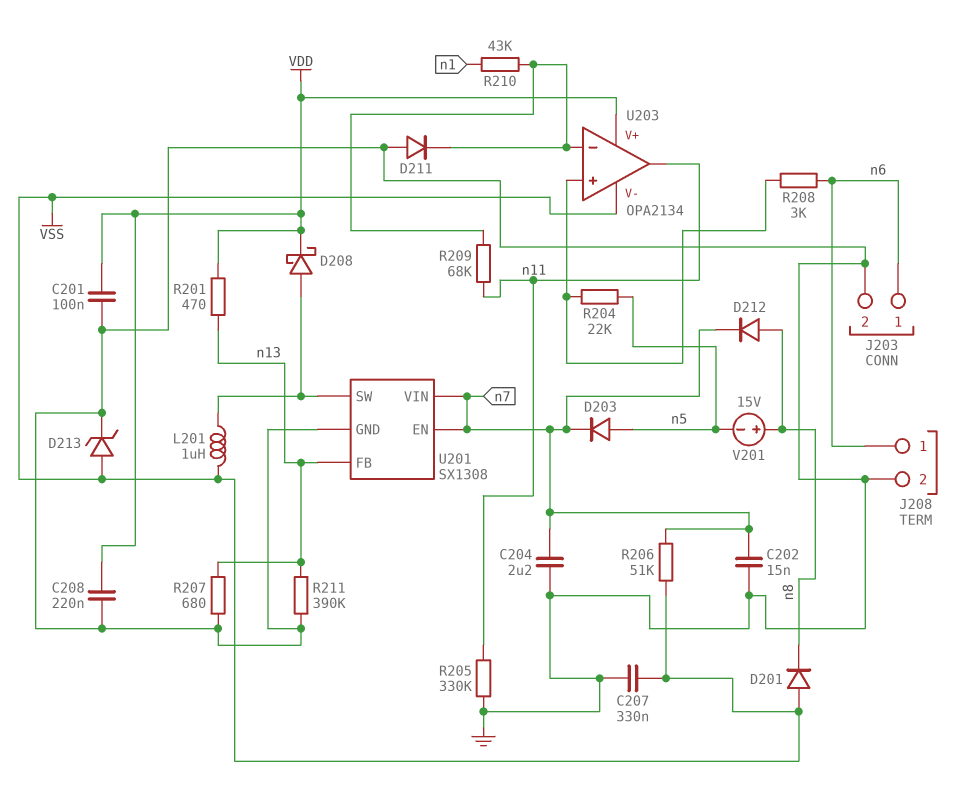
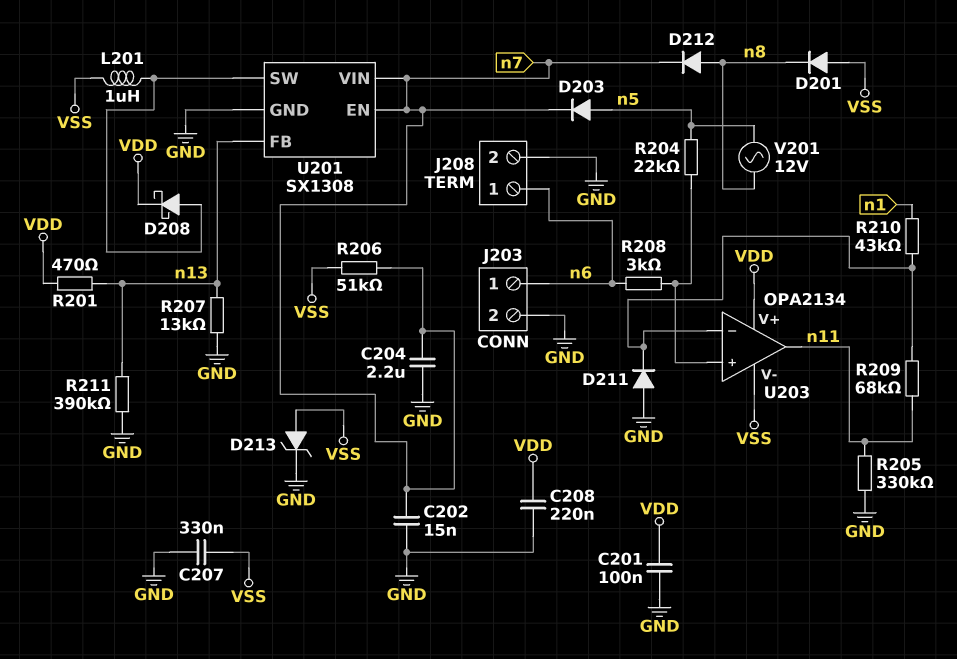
R207: 680 (GND, n13) -> 13k (GND, n13)
V201: 15V (plus n8, minus n5) -> AC 12V (n5, n8)

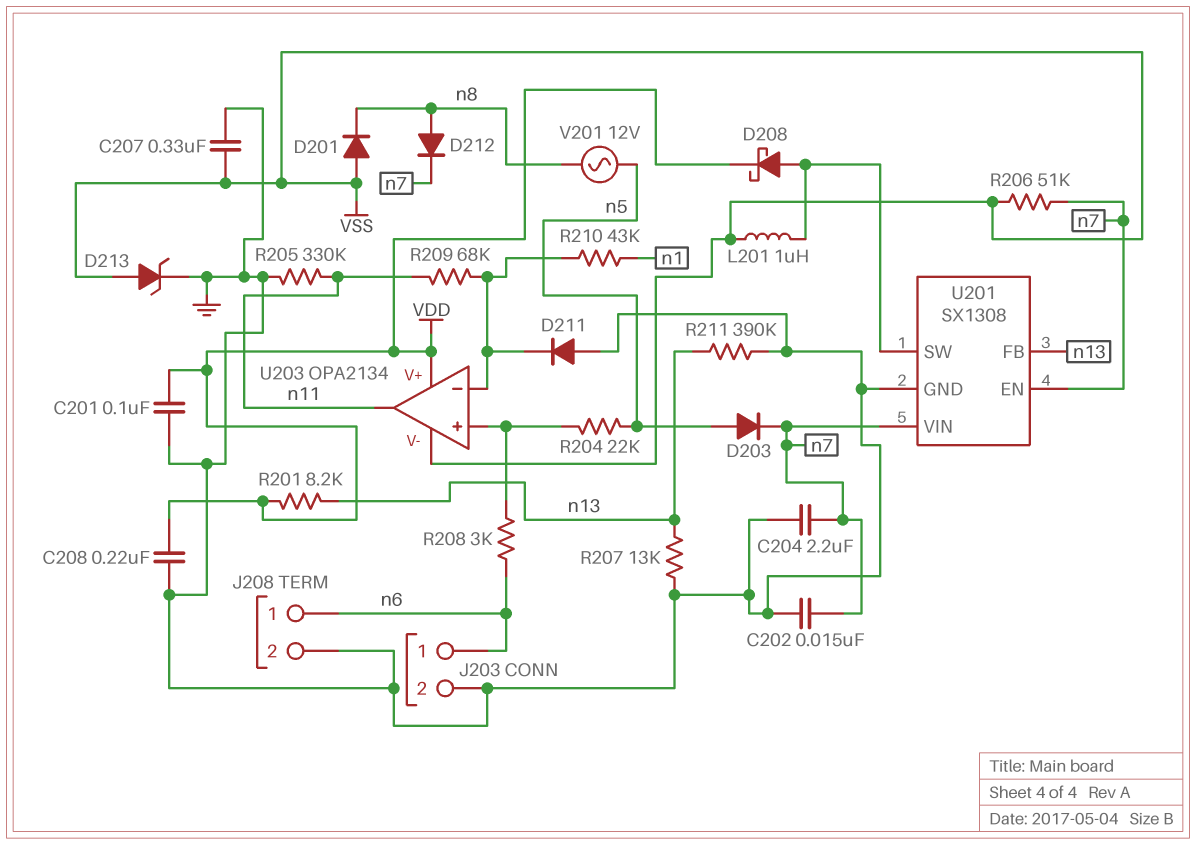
R201: 470 (VDD, n13) -> 8.2k (VDD, n13)

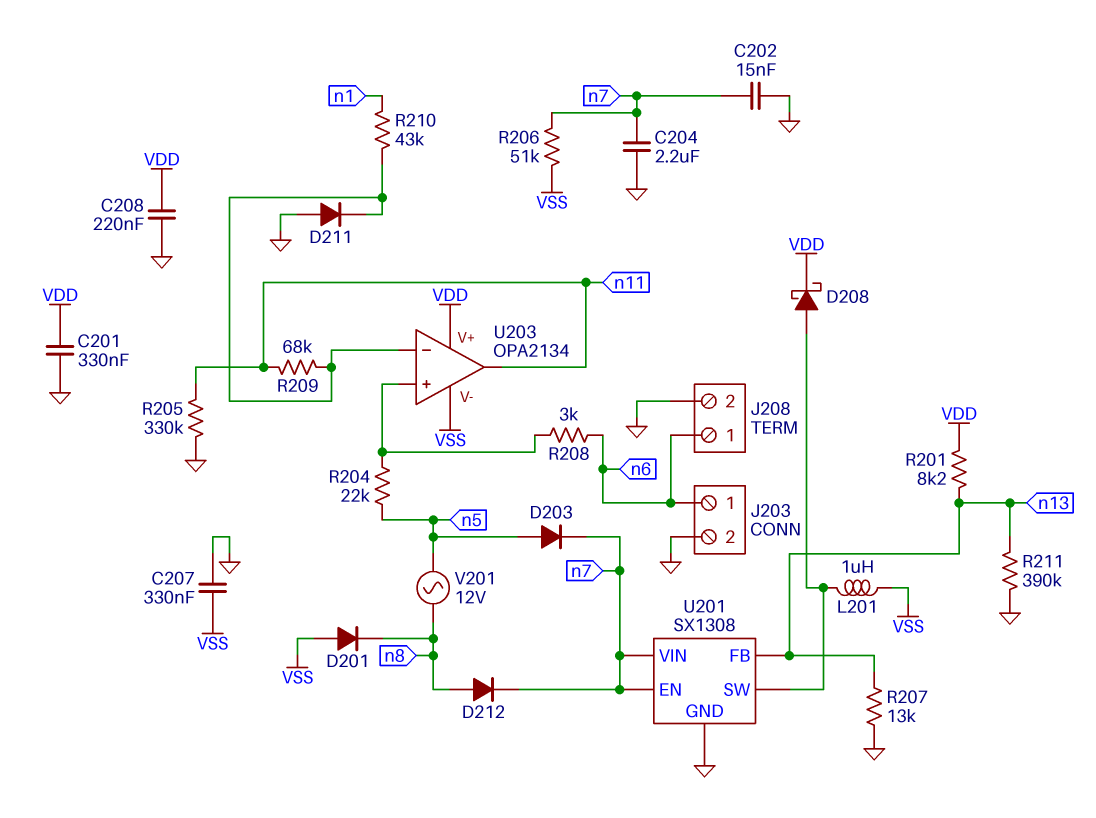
C201: 100nF (GND, VDD) -> 330nF (GND, VDD)
D213: zener (A VSS, K GND) -> none

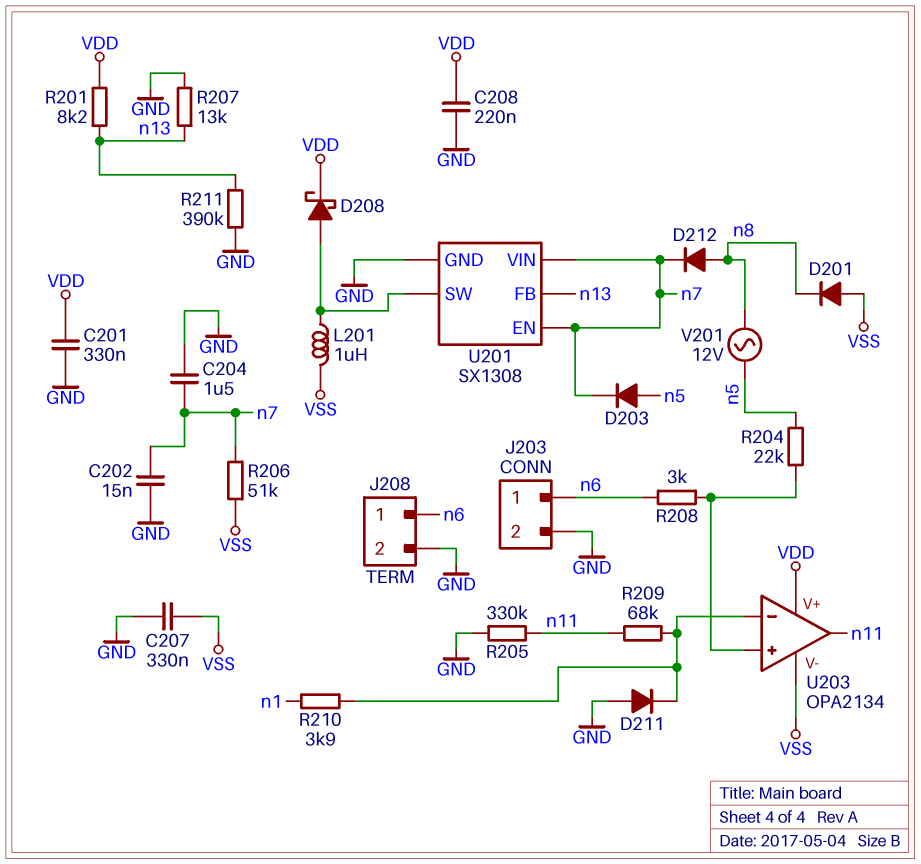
C204: 2.2uF (GND, n7) -> 1.5uF (GND, n7)
R210: 43k (U203/in-, n1) -> 3.9k (U203/in-, n1)

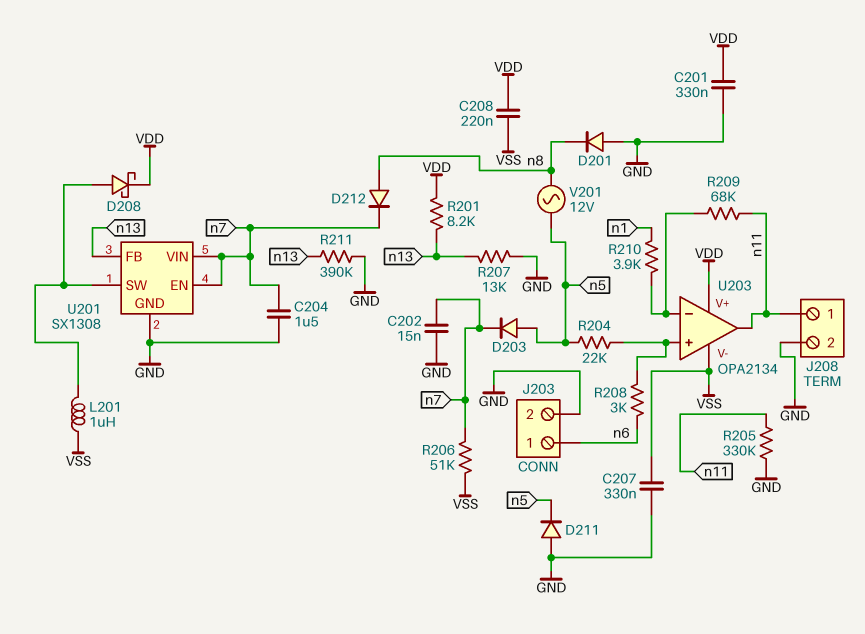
C208: 220nF (GND, VDD) -> 220nF (VDD, VSS)
D201: diode (A VSS, K n8) -> diode (A GND, K n8)
D211: diode (A GND, K U203/in-) -> diode (A GND, K n5)
J208 pin 1: n6 -> n11

